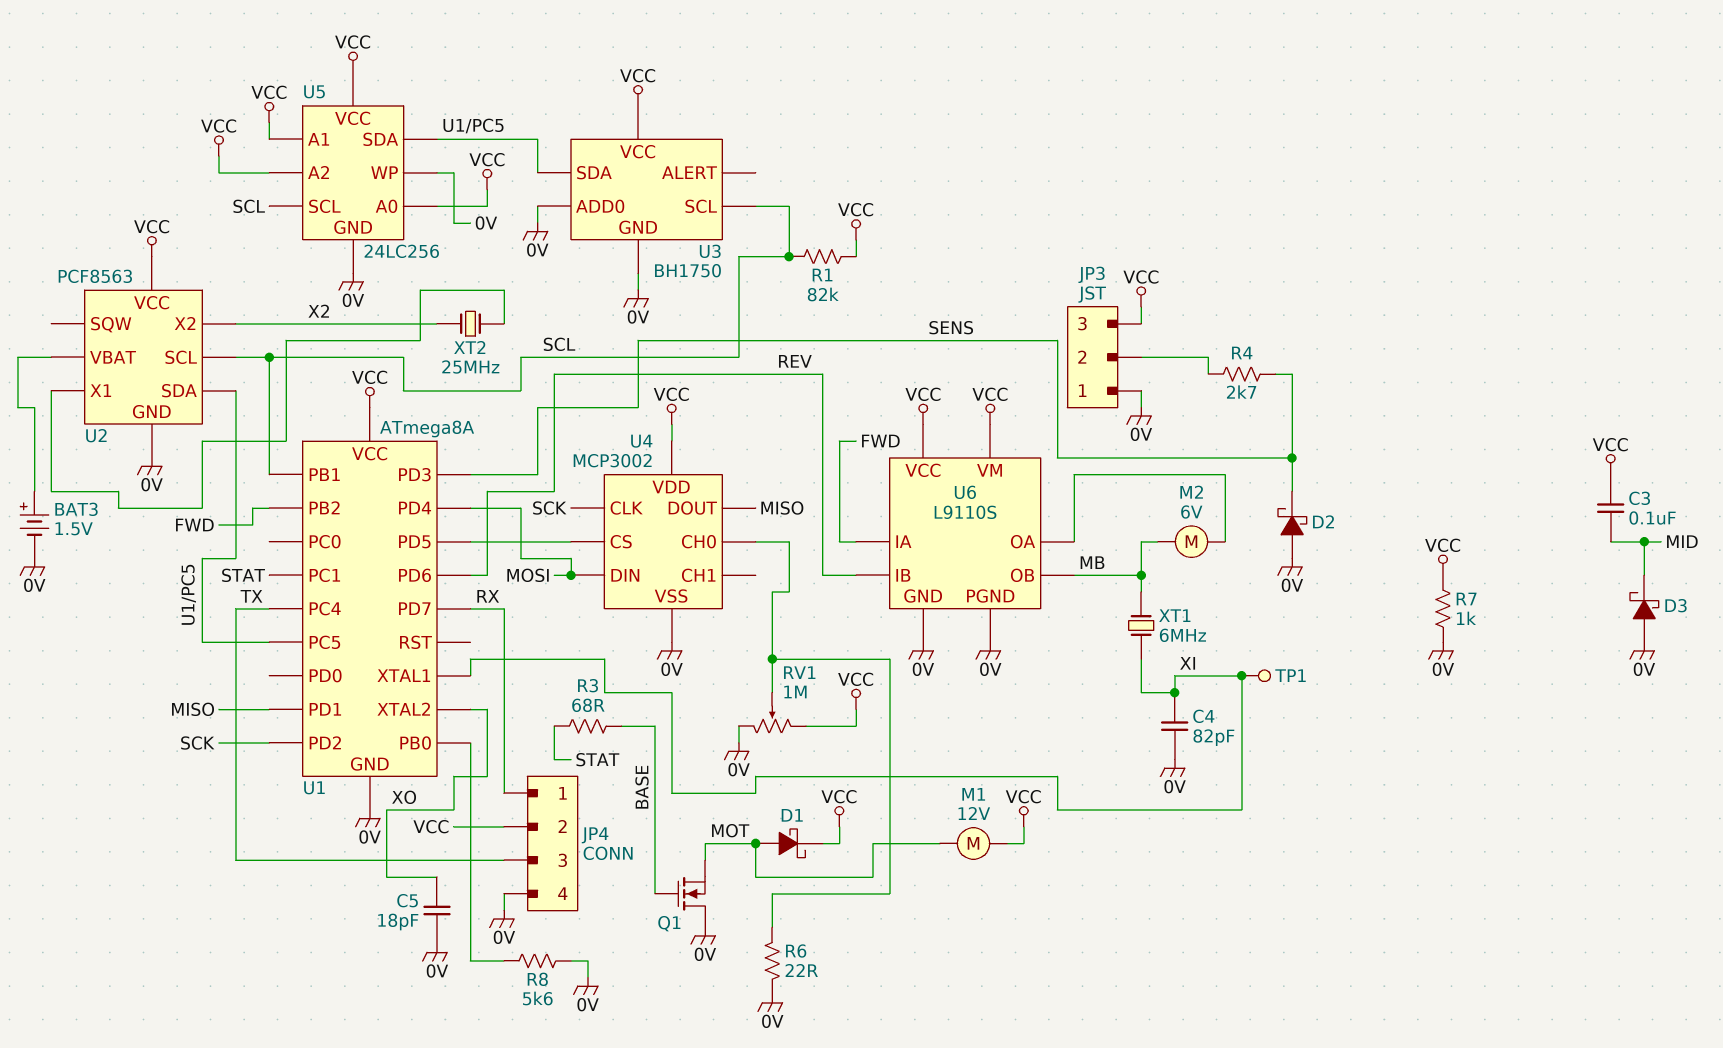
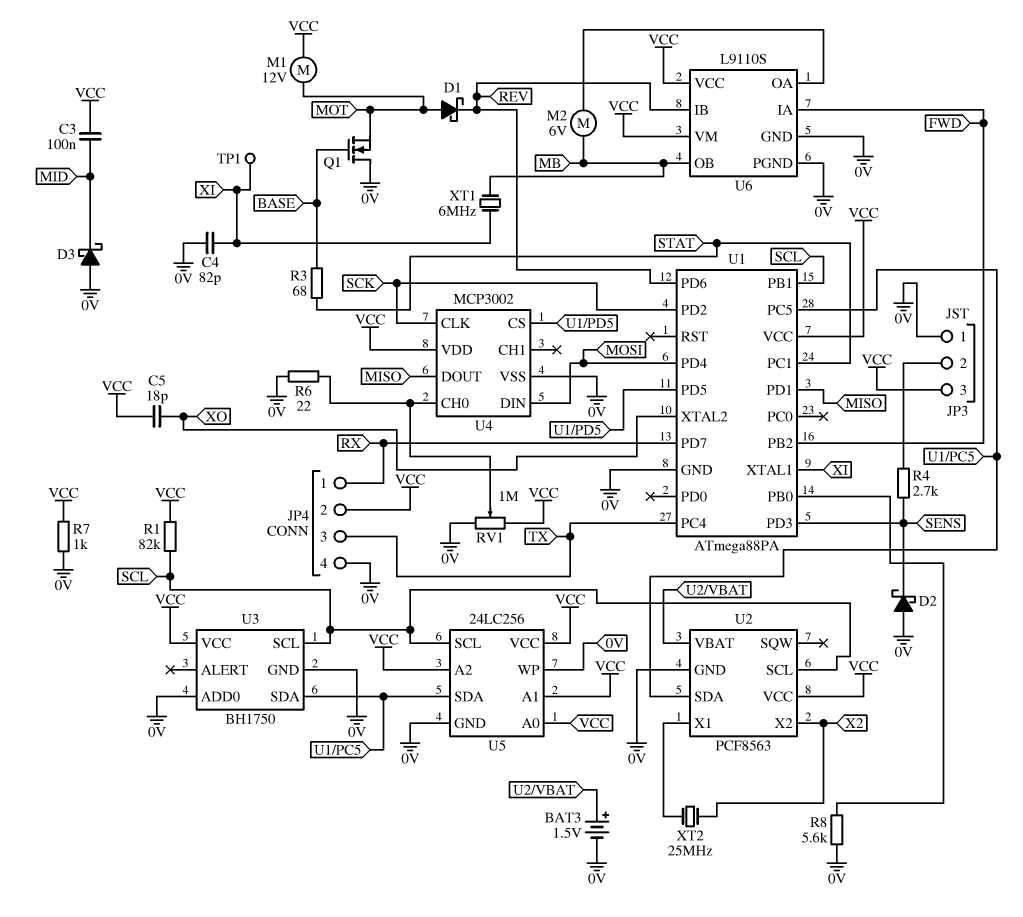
C5: 18pF (0V, XO) -> 18pF (VCC, XO)
D1: schottky (A MOT, K VCC) -> schottky (A MOT, K REV)
U1: ATmega8A -> ATmega88PA

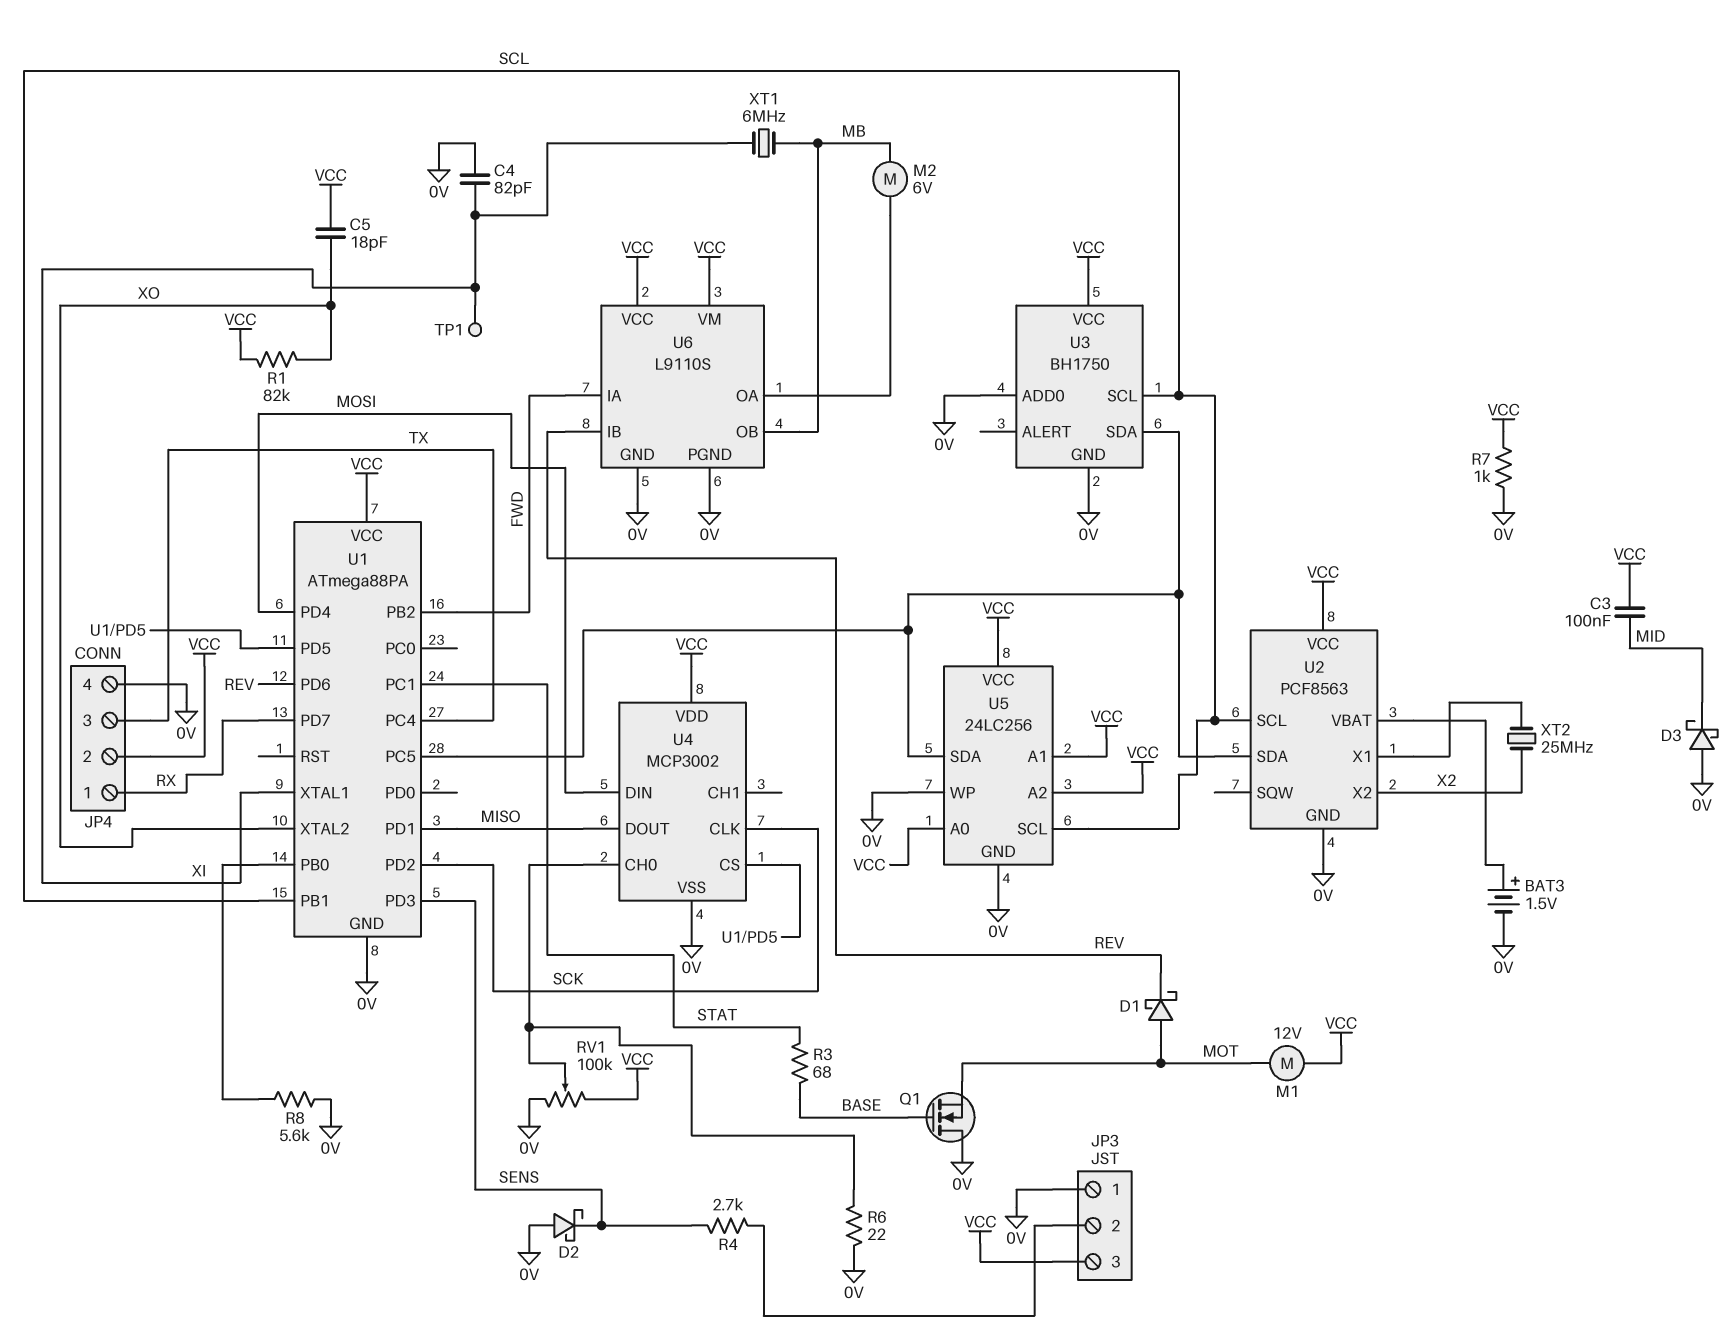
R1: 82k (SCL, VCC) -> 82k (VCC, XO)
RV1: 1M (0V, VCC, wiper U4/CH0) -> 100k (0V, VCC, wiper U4/CH0)

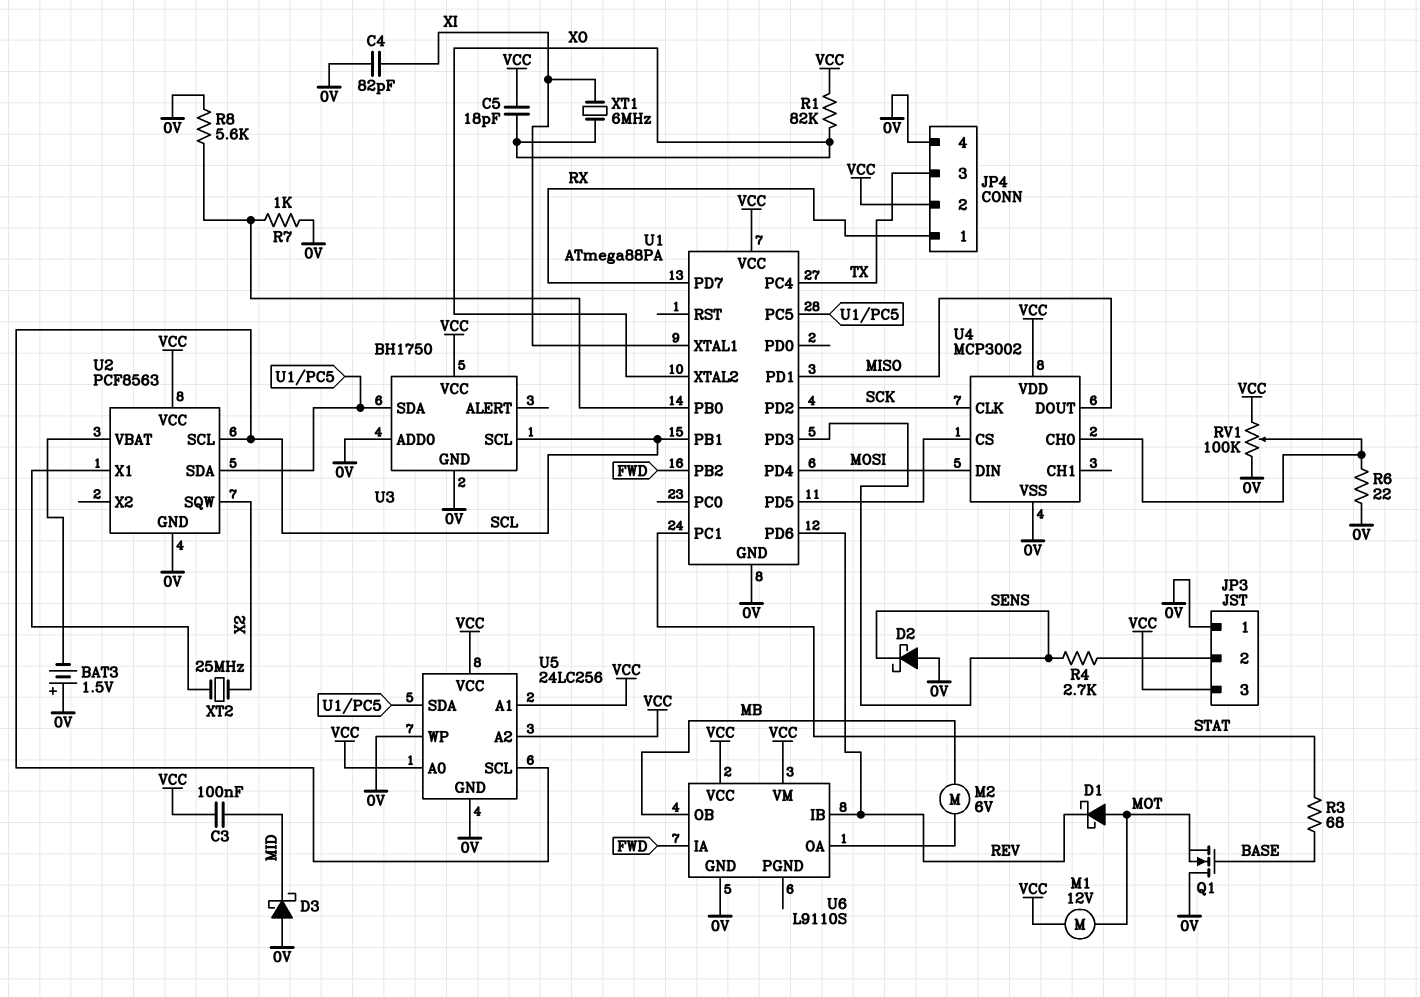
BAT3: 1.5V (plus U2/VBAT, minus 0V) -> 1.5V (plus 0V, minus U2/VBAT)
R7: 1k (0V, VCC) -> 1k (0V, U1/PB0)
TP1: test point (XI) -> none
U2 pin SQW: none -> X2
U2 pin X2: X2 -> none
U6 pin PGND: 0V -> none
XT1: 6MHz (MB, XI) -> 6MHz (XI, XO)

